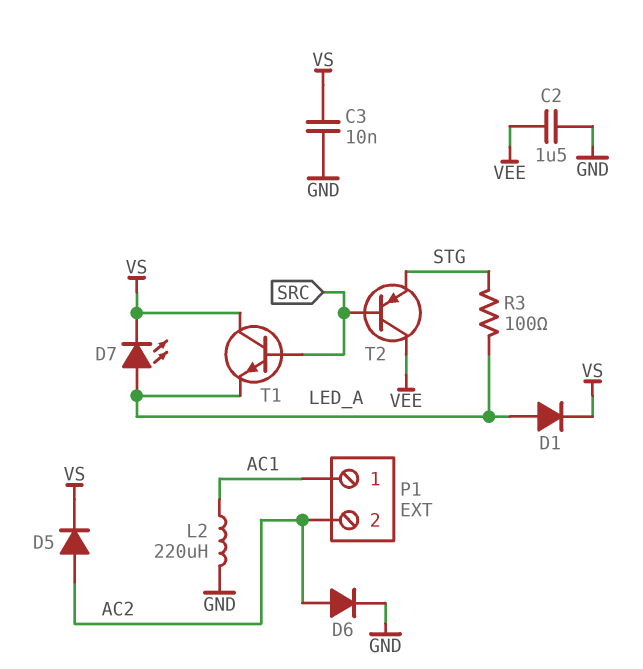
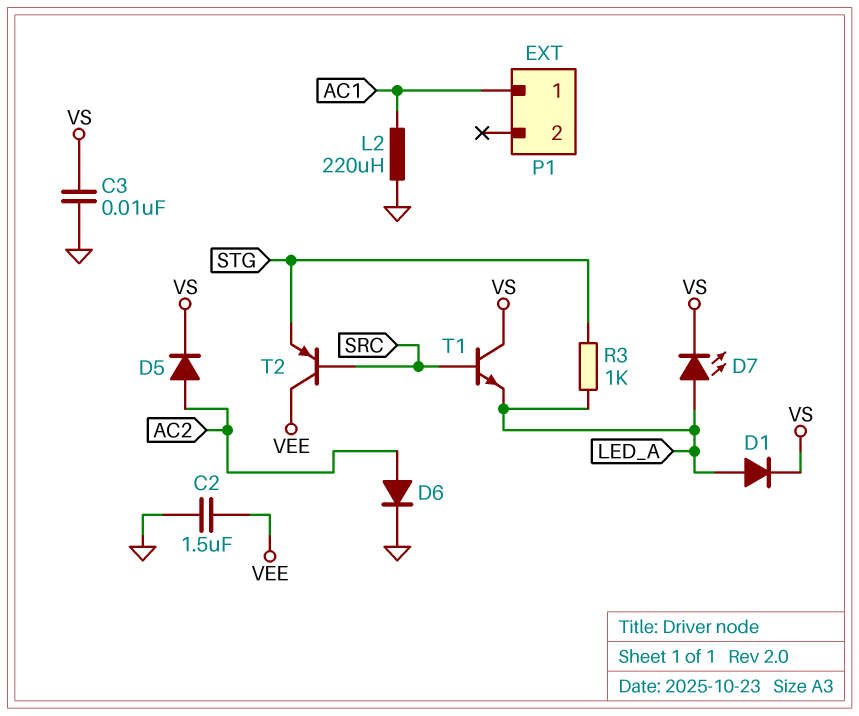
P1 pin 2: AC2 -> none
R3: 100 (LED_A, STG) -> 1k (LED_A, STG)

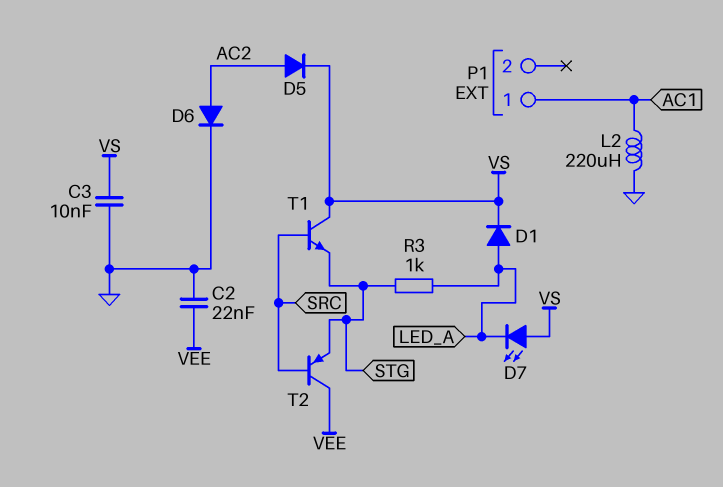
C2: 1.5uF (GND, VEE) -> 22nF (GND, VEE)
D7: LED (A LED_A, K VS) -> LED (A VS, K LED_A)
T1: NPN (B SRC, C VS, E LED_A) -> NPN (B SRC, C VS, E STG)

